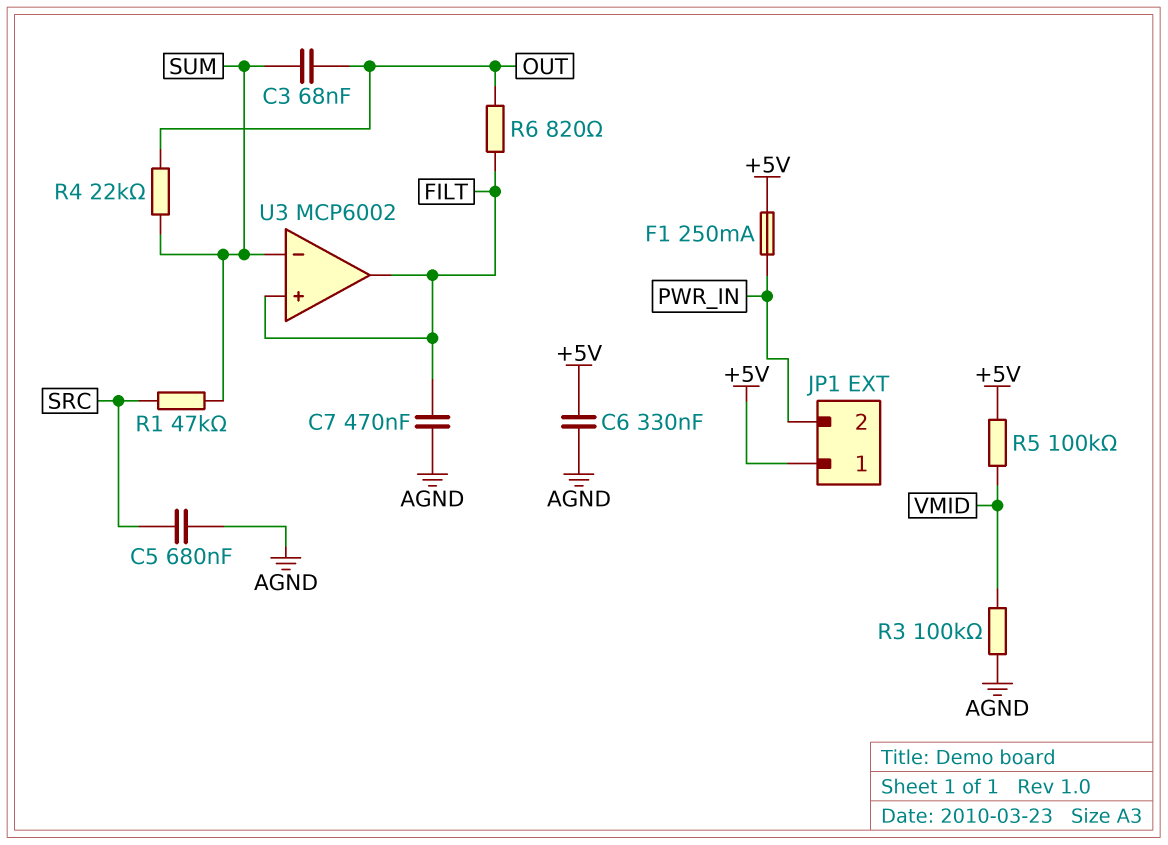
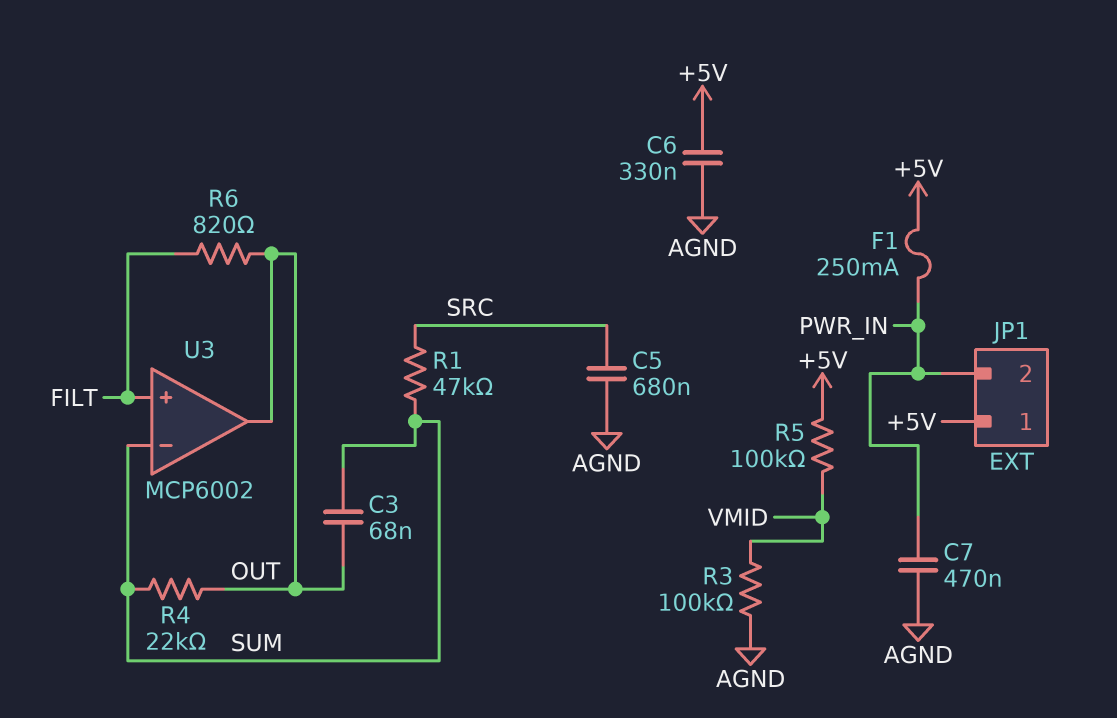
C7: 470nF (AGND, FILT) -> 470nF (AGND, PWR_IN)
U3 pin out: FILT -> OUT

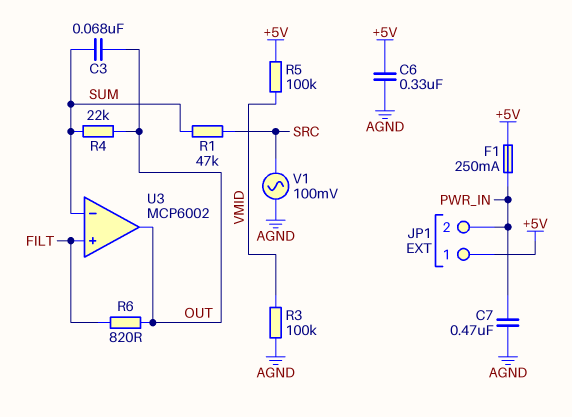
C5: 680nF (AGND, SRC) -> none
V1: none -> AC 100mV (AGND, SRC)

